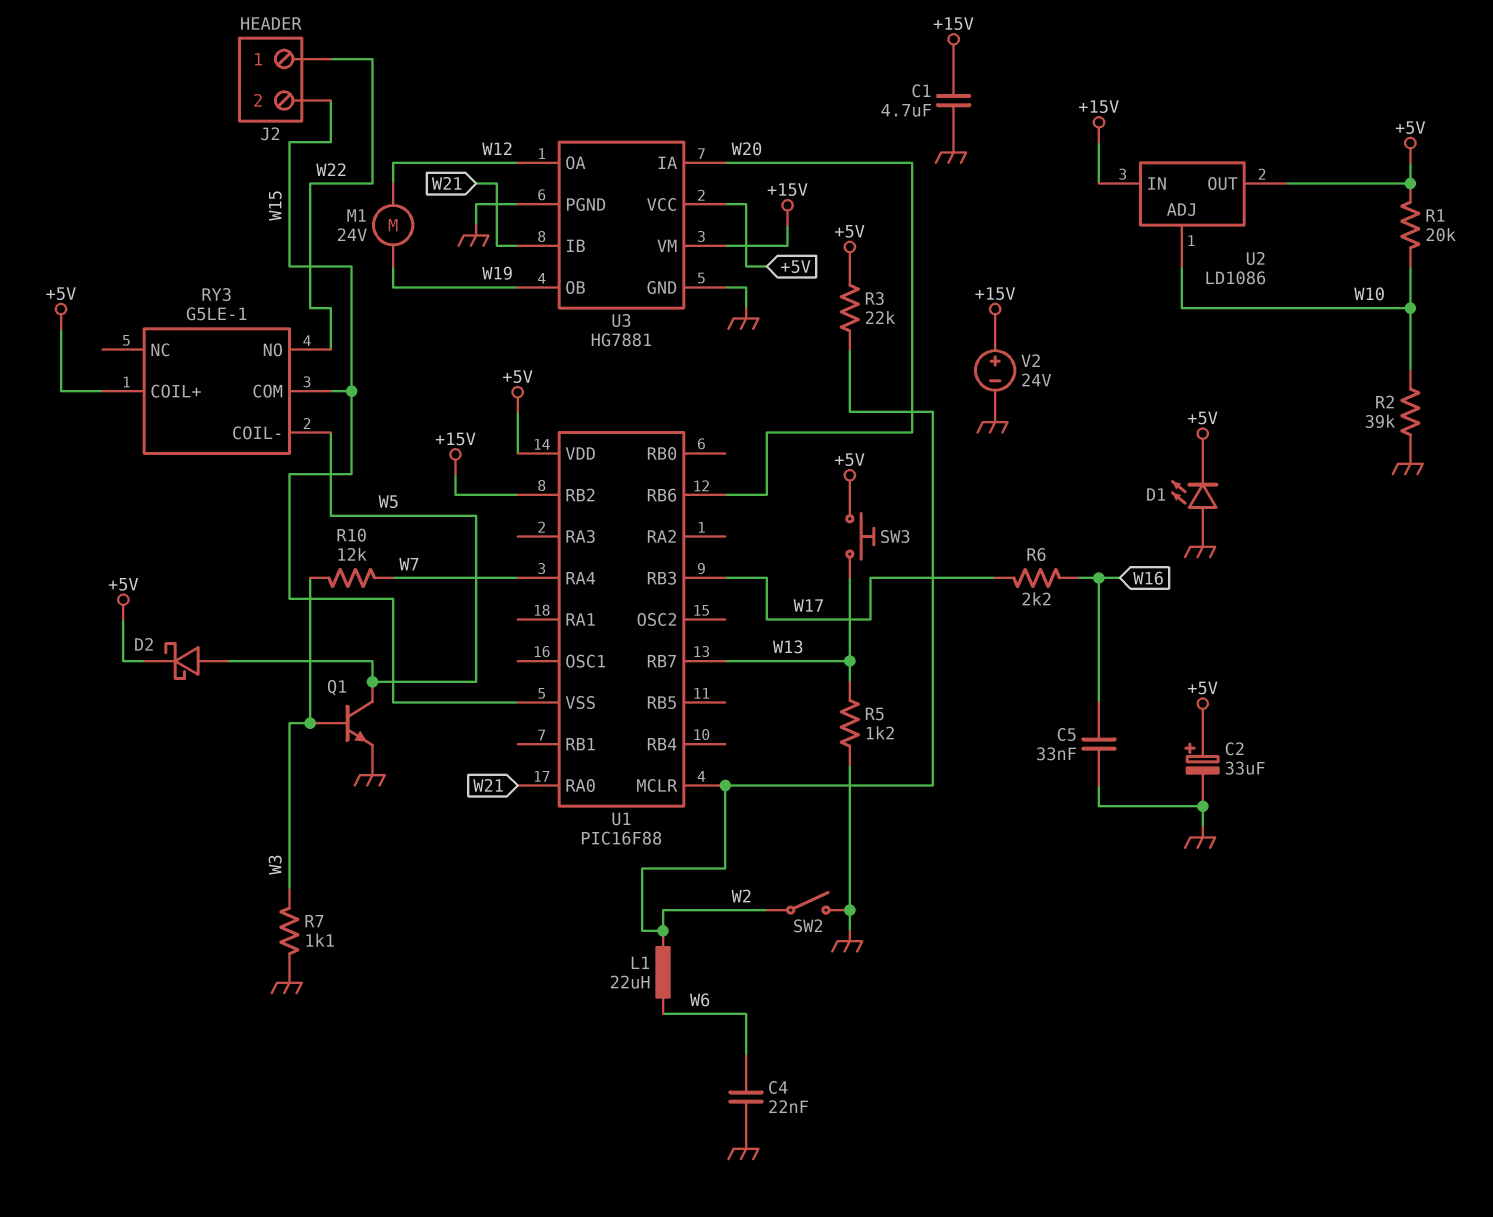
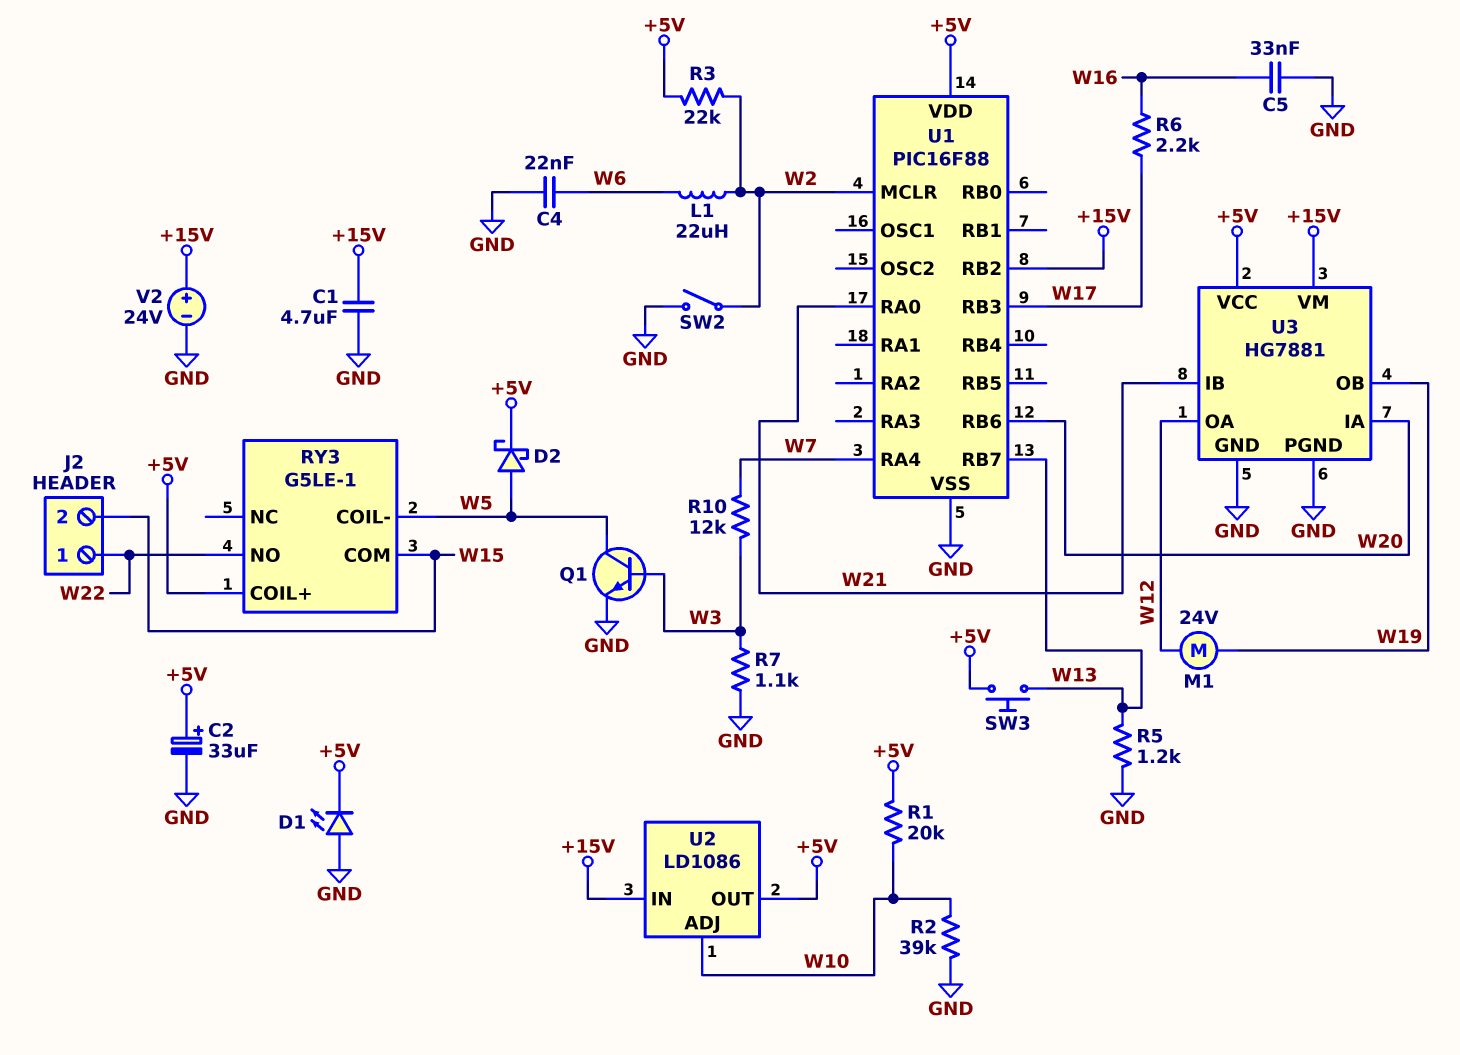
U1 pin VSS: W15 -> GND

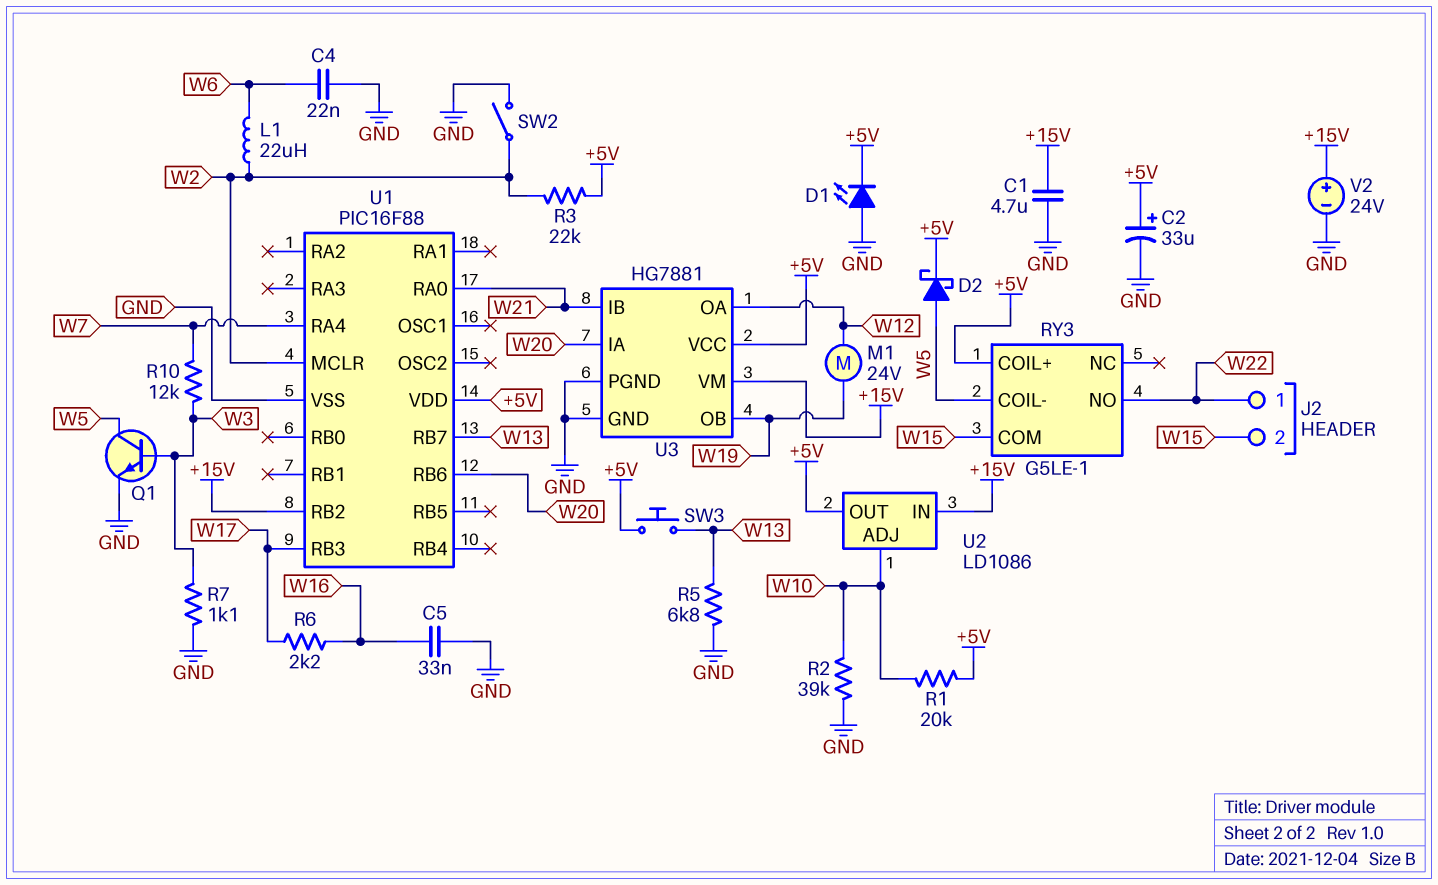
R5: 1.2k (GND, W13) -> 6.8k (GND, W13)

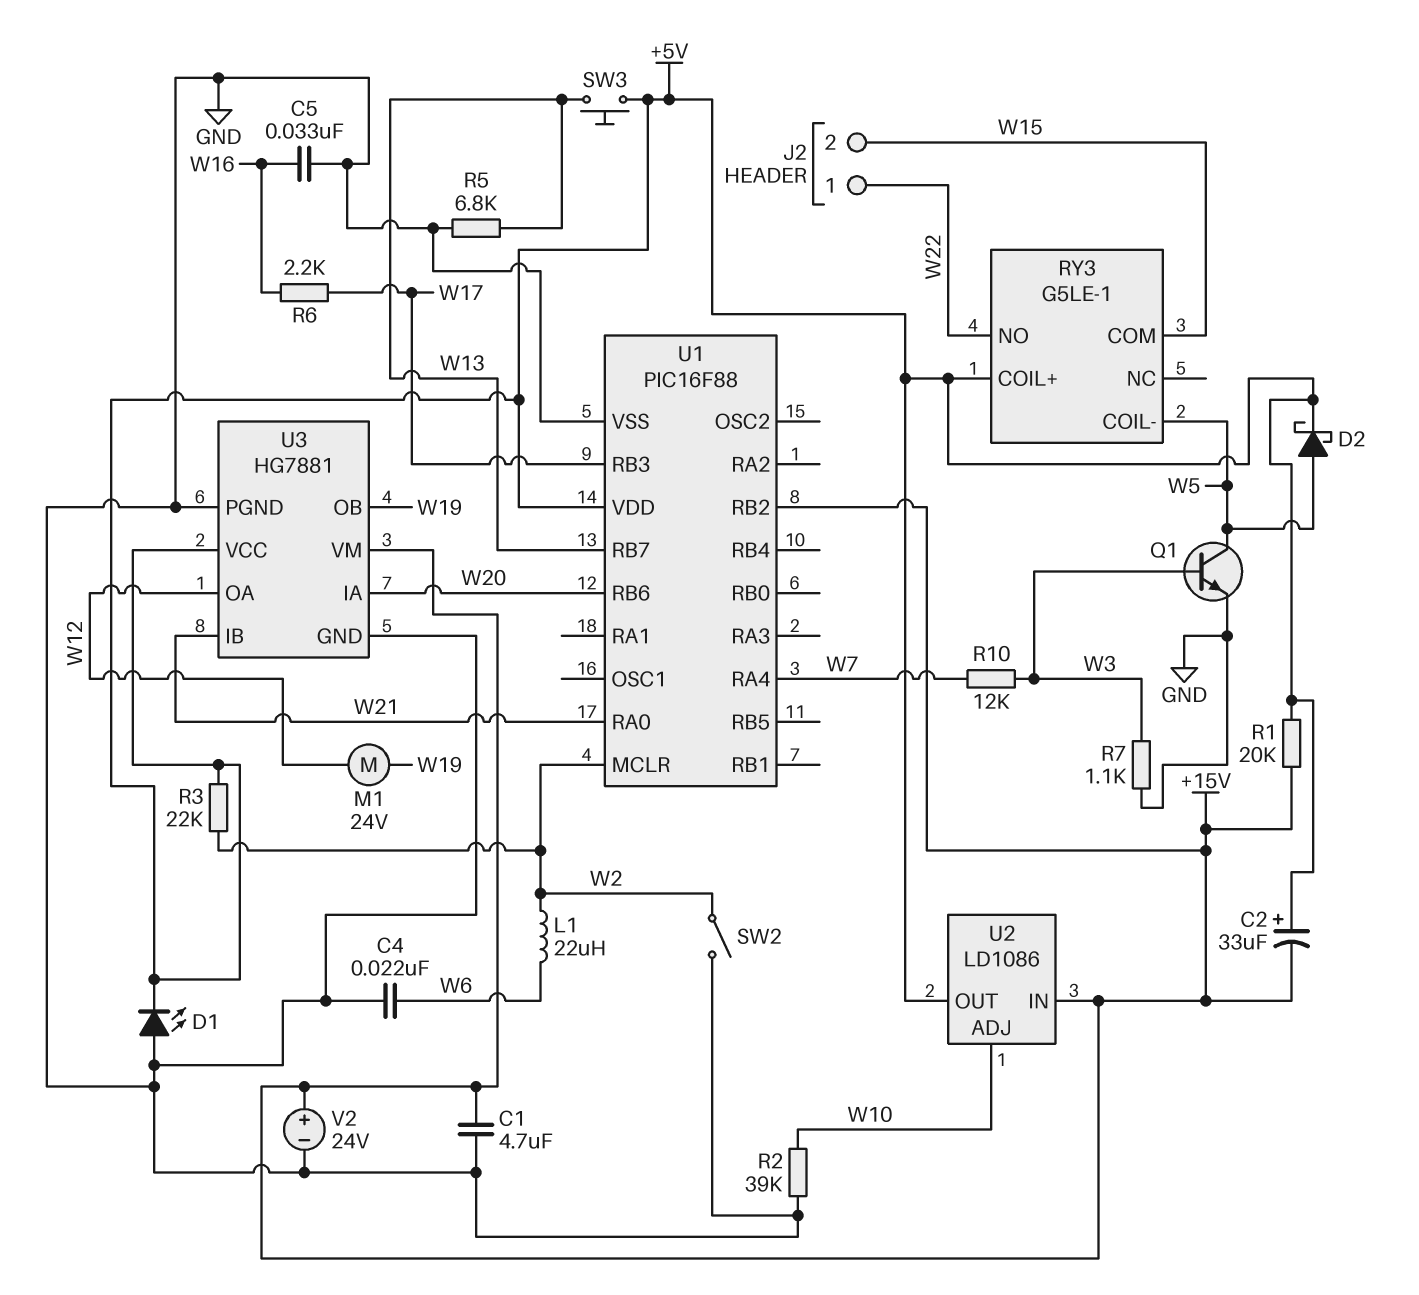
C2: 33uF (plus +5V, minus GND) -> 33uF (plus +5V, minus +15V)
R1: 20k (+5V, W10) -> 20k (+5V, +15V)

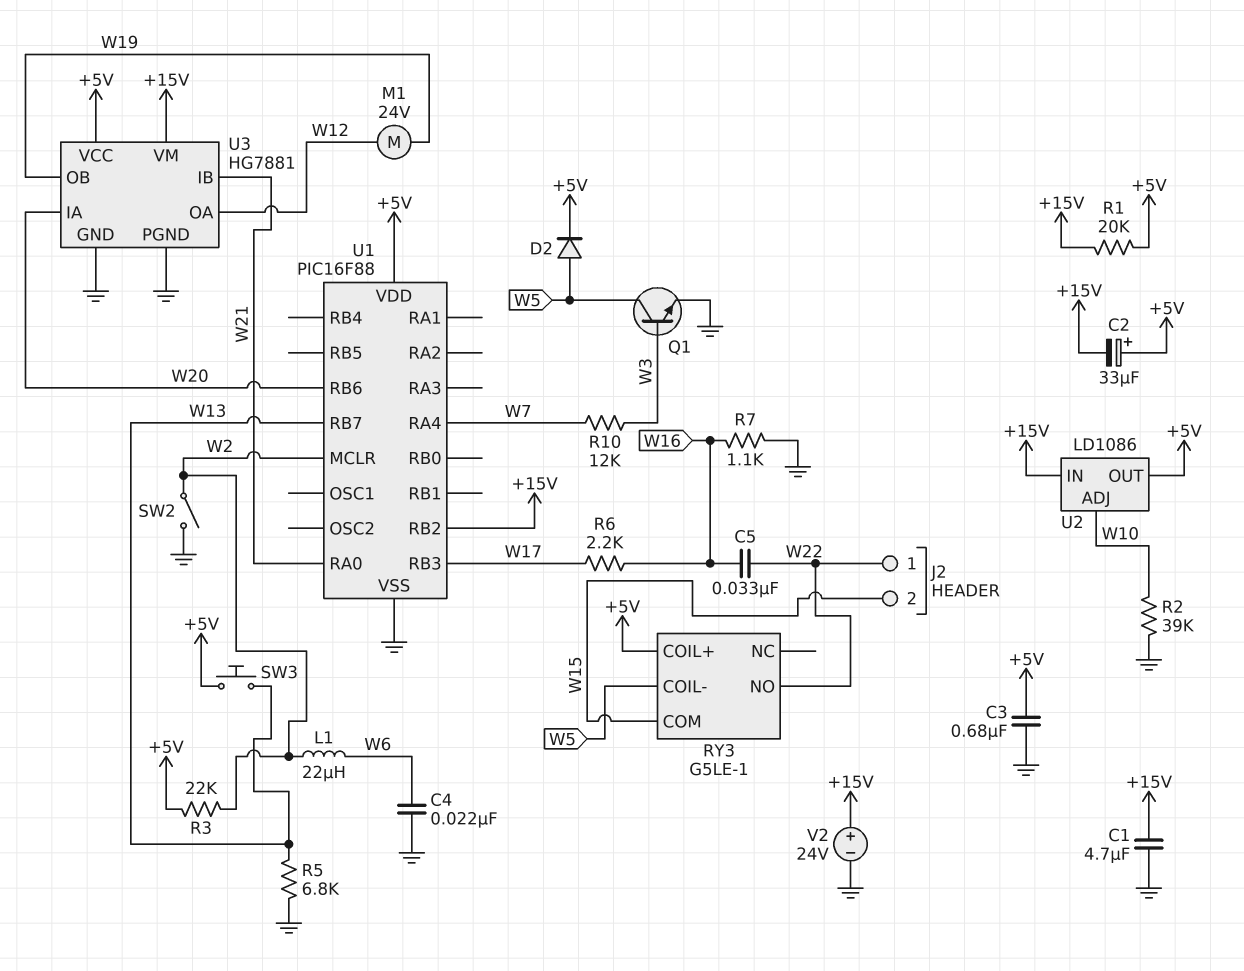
C3: none -> 680nF (+5V, GND)
C5: 33nF (GND, W16) -> 33nF (W16, W22)
D1: LED (A GND, K +5V) -> none
D2: schottky (A W5, K +5V) -> diode (A W5, K +5V)
R7: 1.1k (GND, W3) -> 1.1k (GND, W16)

